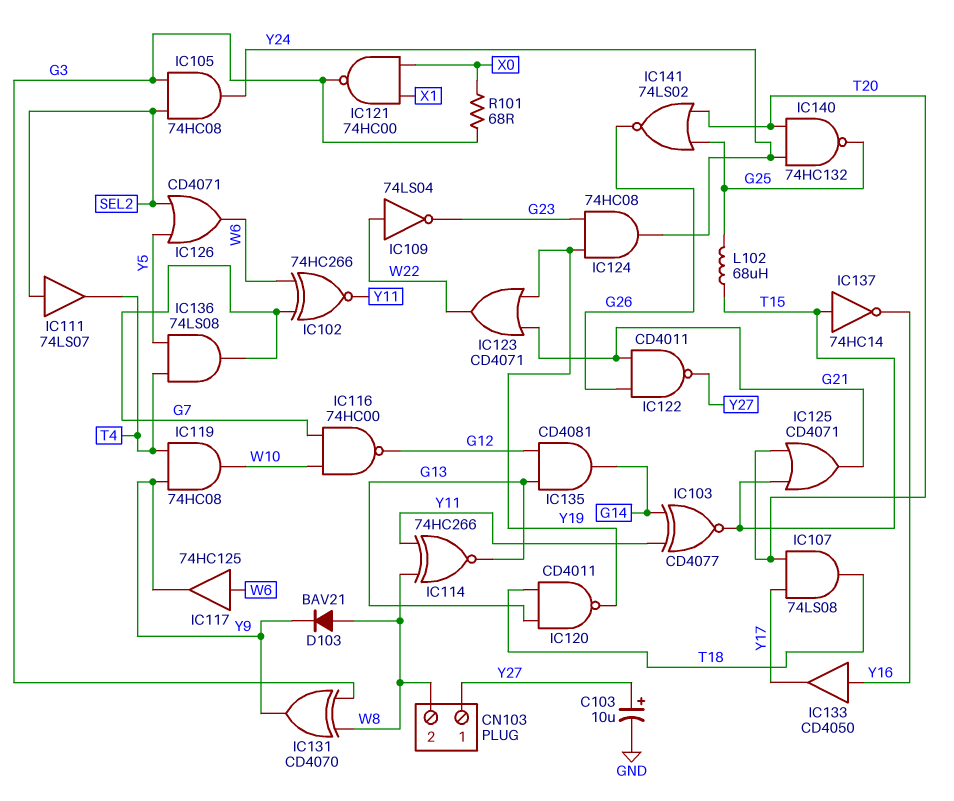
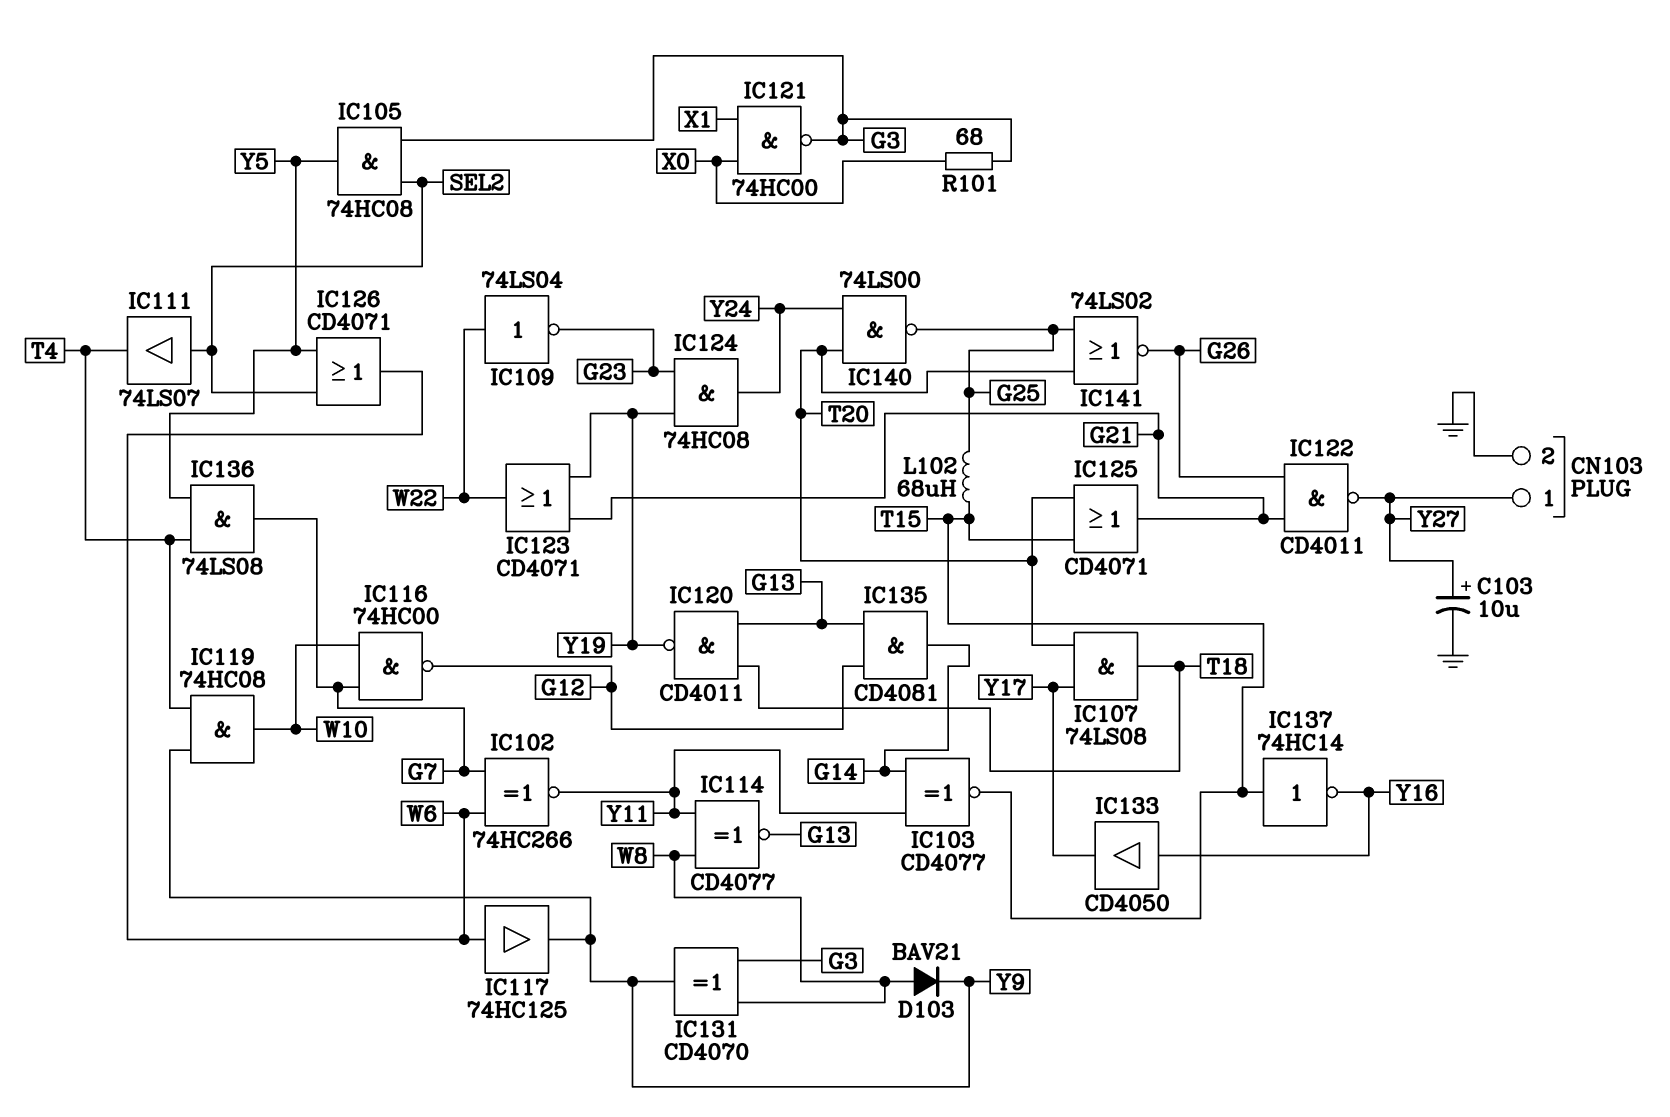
CN103 pin 2: W8 -> GND
IC105: AND 74HC08 (in G3, in SEL2, out Y24) -> AND 74HC08 (in G3, in SEL2, out Y5)
IC114: XNOR 74HC266 (in W8, in Y11, out G13) -> XNOR CD4077 (in W8, in Y11, out G13)
IC140: NAND 74HC132 (in T20, in Y24, out G25) -> NAND 74LS00 (in T20, in Y24, out G25)

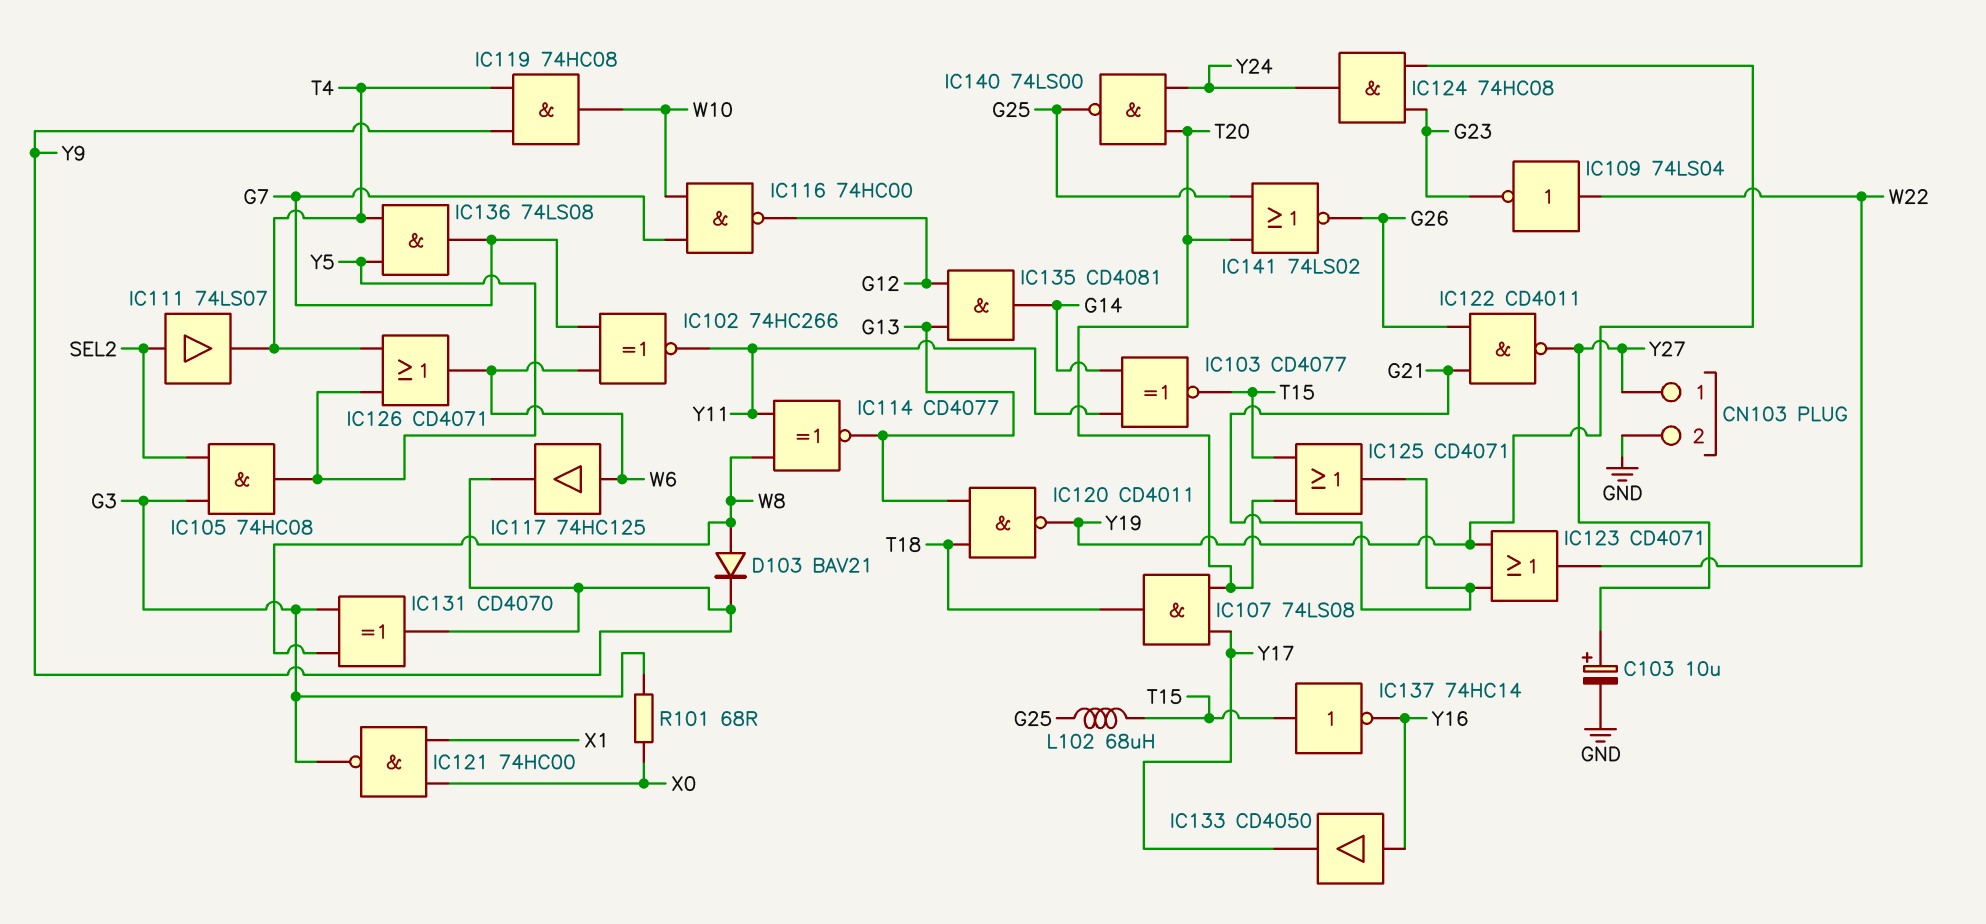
IC126: OR CD4071 (in SEL2, in Y5, out W6) -> OR CD4071 (in T4, in Y5, out W6)

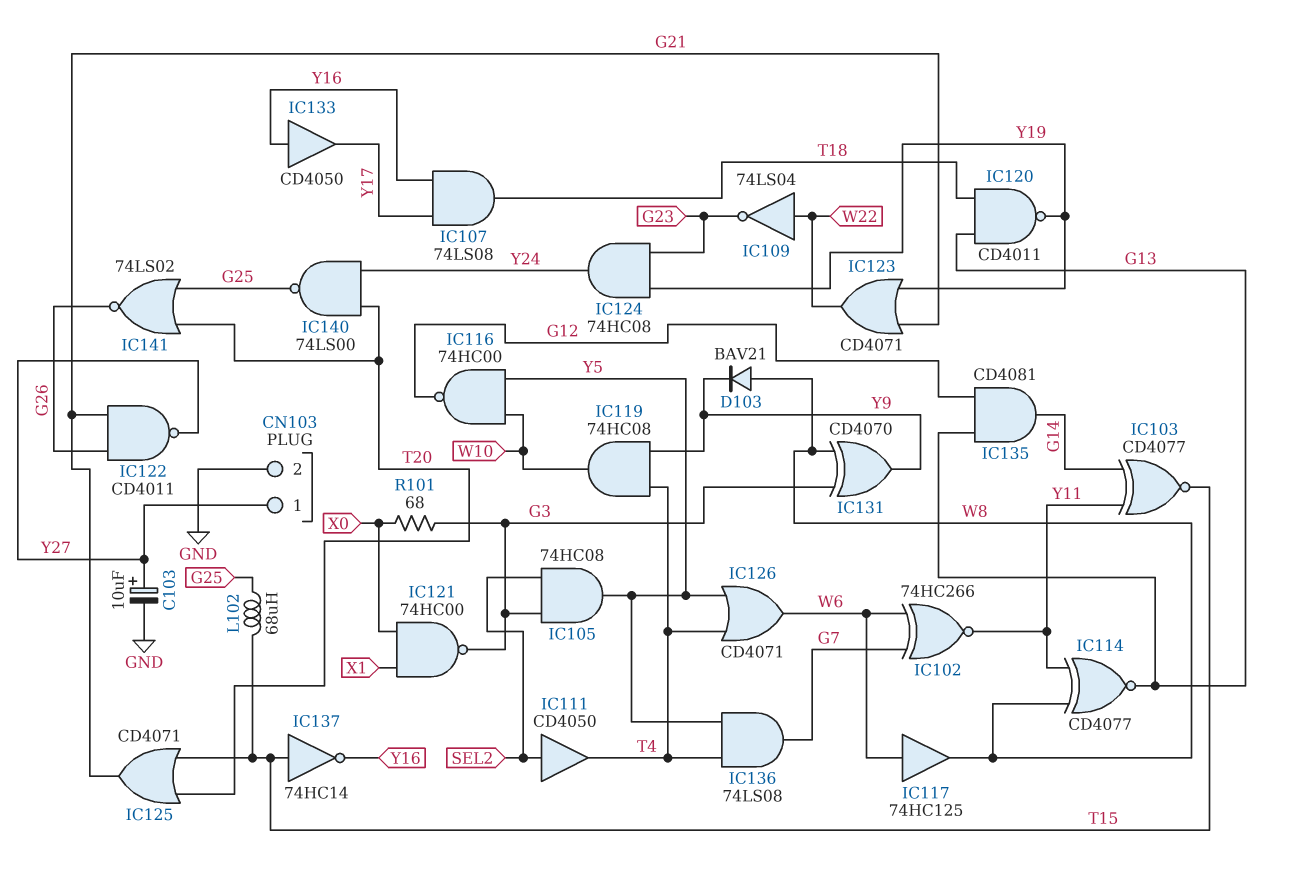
IC107: AND 74LS08 (in T20, in Y17, out T18) -> AND 74LS08 (in Y16, in Y17, out T18)
IC111: buffer 74LS07 (in SEL2, out T4) -> buffer CD4050 (in SEL2, out T4)
IC116: NAND 74HC00 (in G7, in W10, out G12) -> NAND 74HC00 (in W10, in Y5, out G12)
IC117: buffer 74HC125 (in W6, out Y9) -> buffer 74HC125 (in W6, out W8)

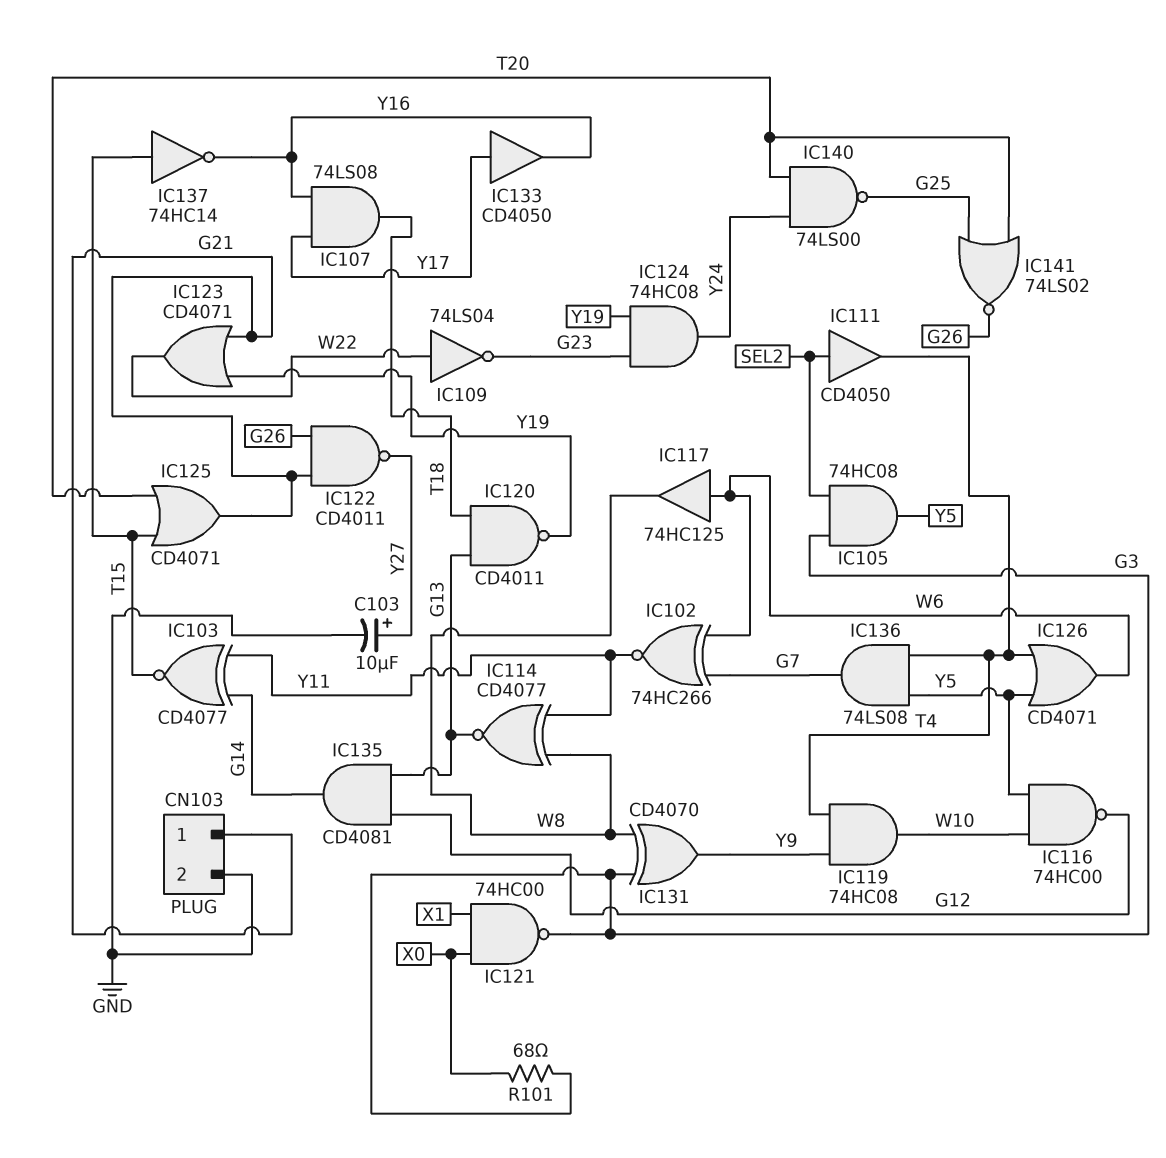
CN103 pin 1: Y27 -> G21
D103: diode BAV21 (A W8, K Y9) -> none
IC133: buffer CD4050 (in Y16, out Y17) -> buffer CD4050 (in Y17, out Y16)
L102: 68uH (G25, T15) -> none

